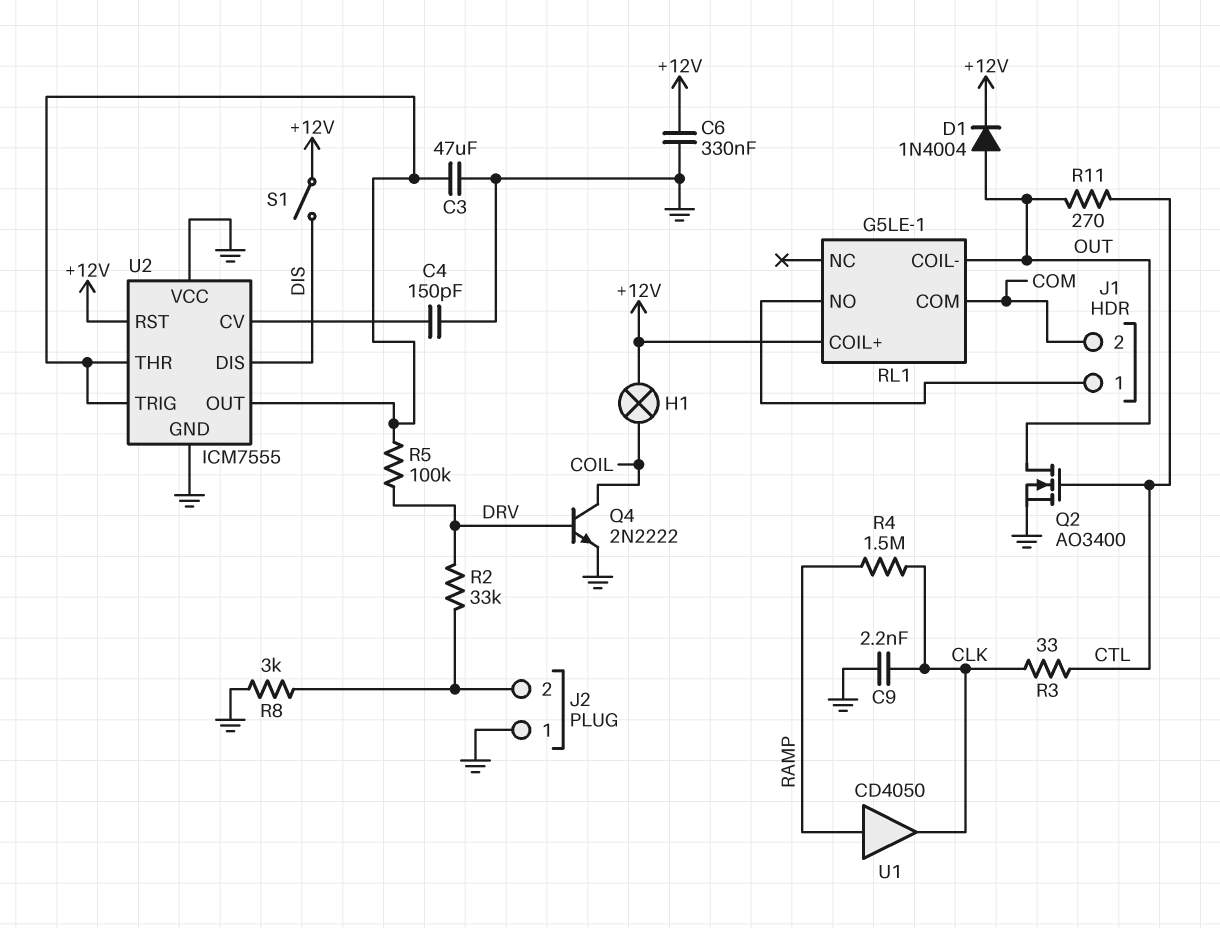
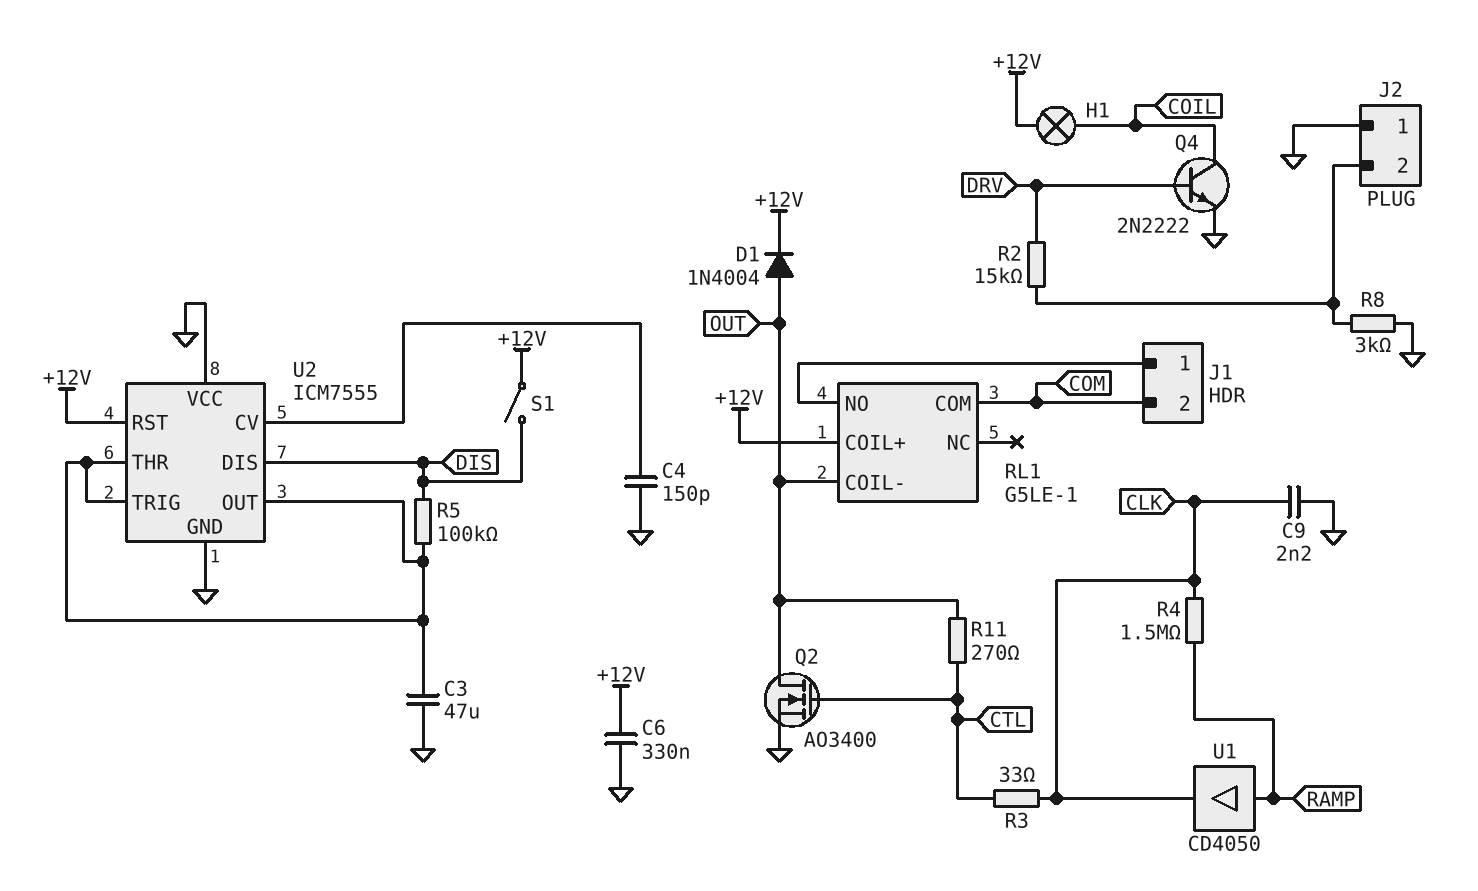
R2: 33k (DRV, J2/2) -> 15k (DRV, J2/2)
R5: 100k (DRV, U2/OUT) -> 100k (DIS, U2/OUT)

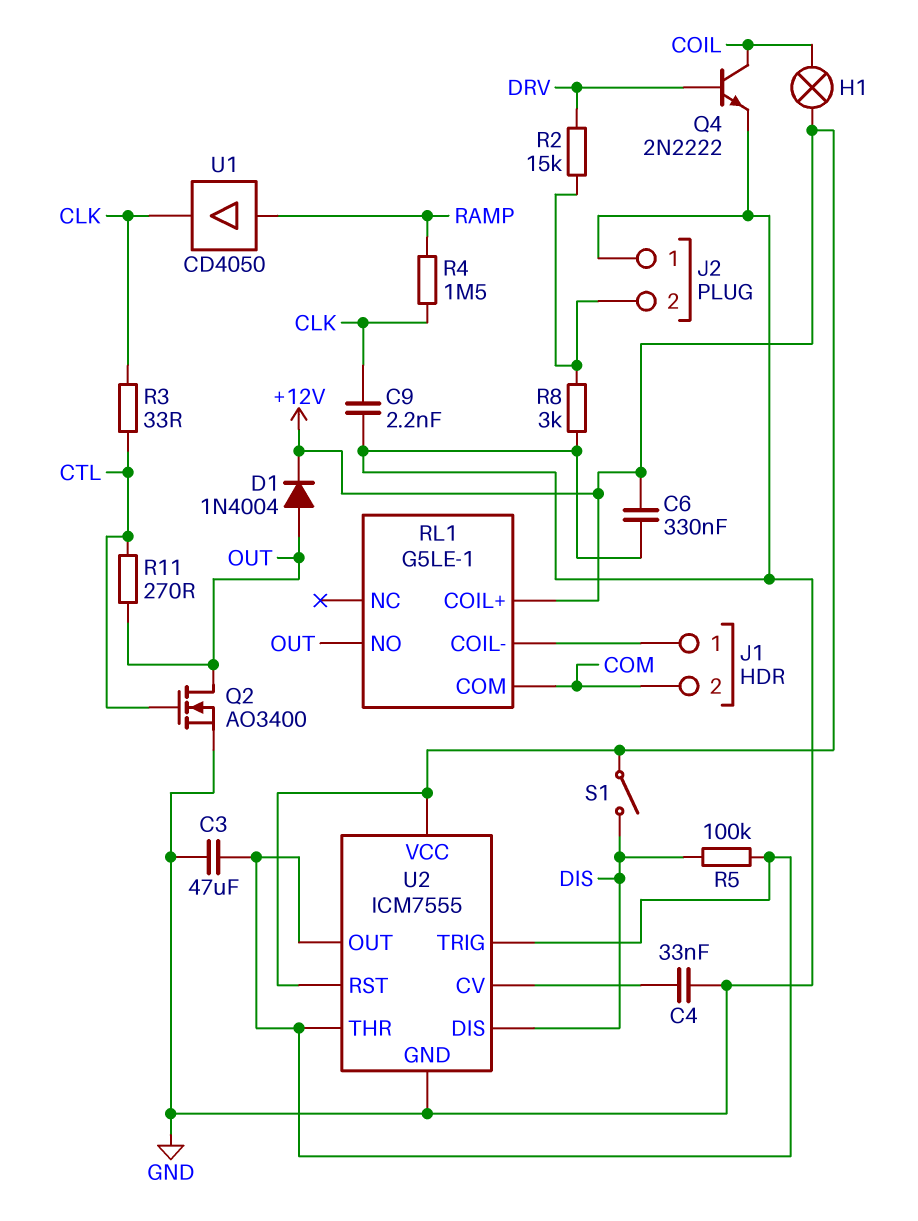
C4: 150pF (GND, U2/CV) -> 33nF (GND, U2/CV)
RL1 pin COIL-: OUT -> J1/1
RL1 pin NO: J1/1 -> OUT
U2 pin VCC: GND -> +12V

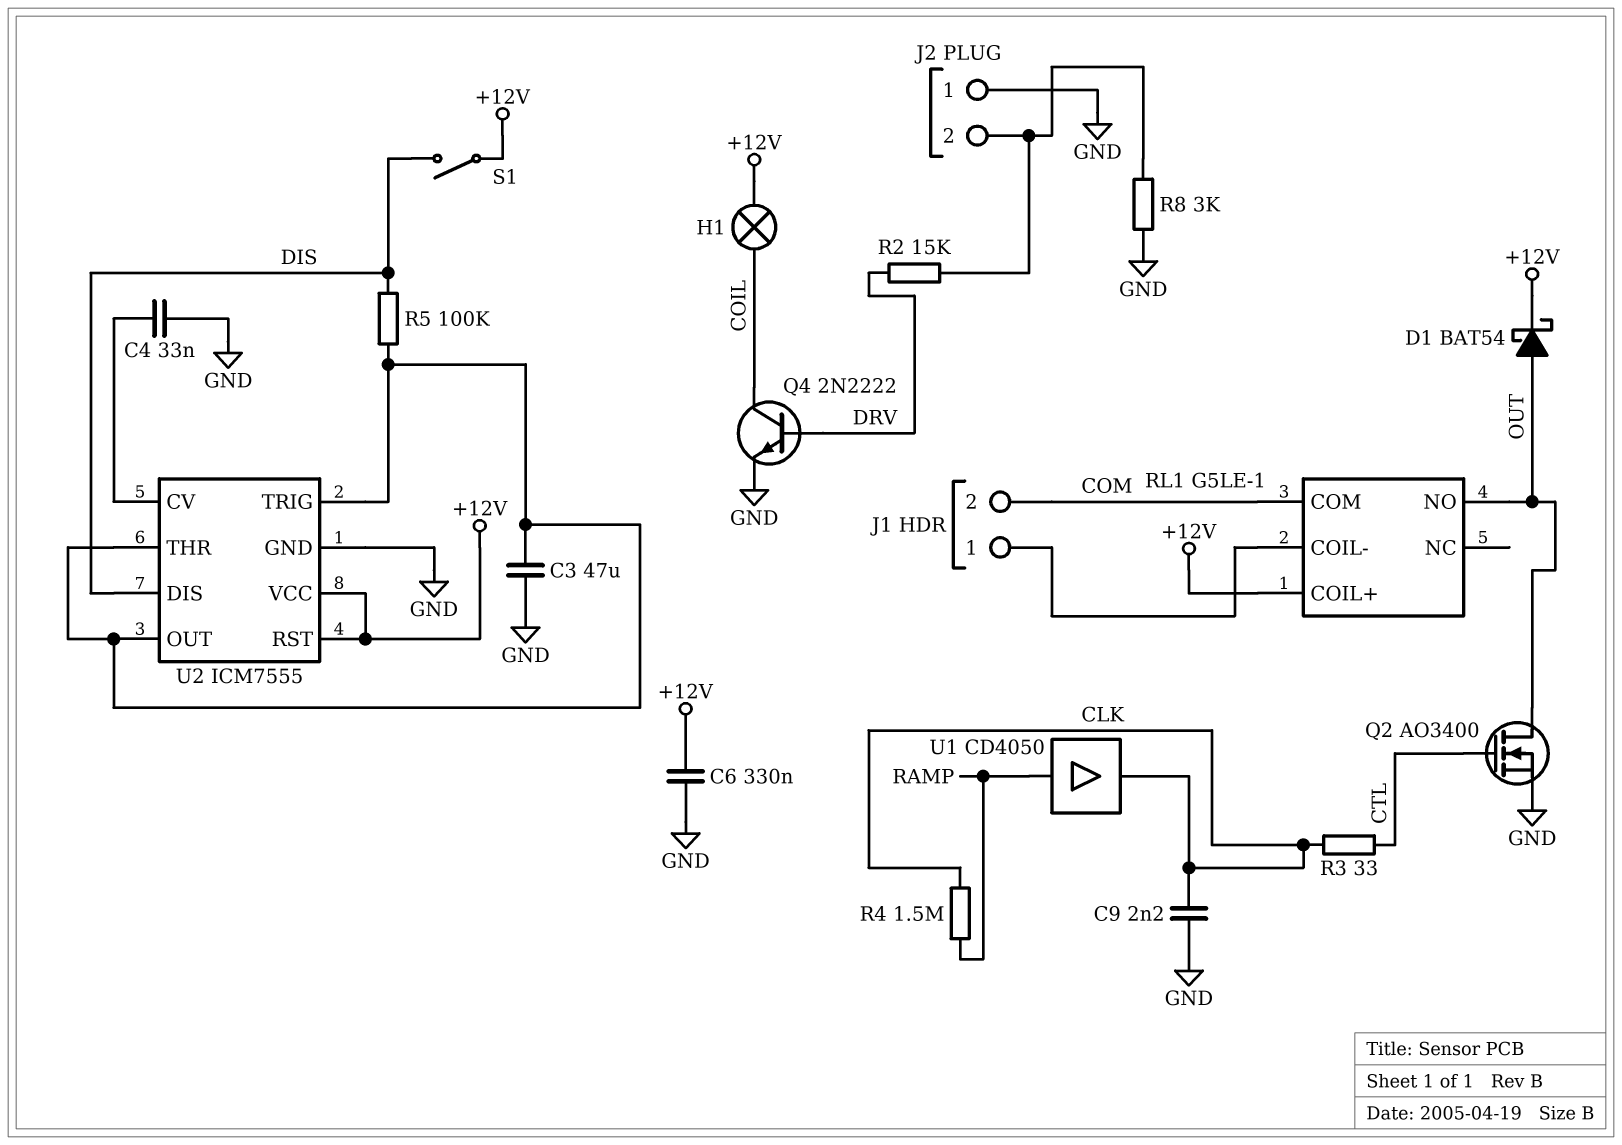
D1: diode 1N4004 (A OUT, K +12V) -> schottky BAT54 (A OUT, K +12V)
R11: 270 (CTL, OUT) -> none

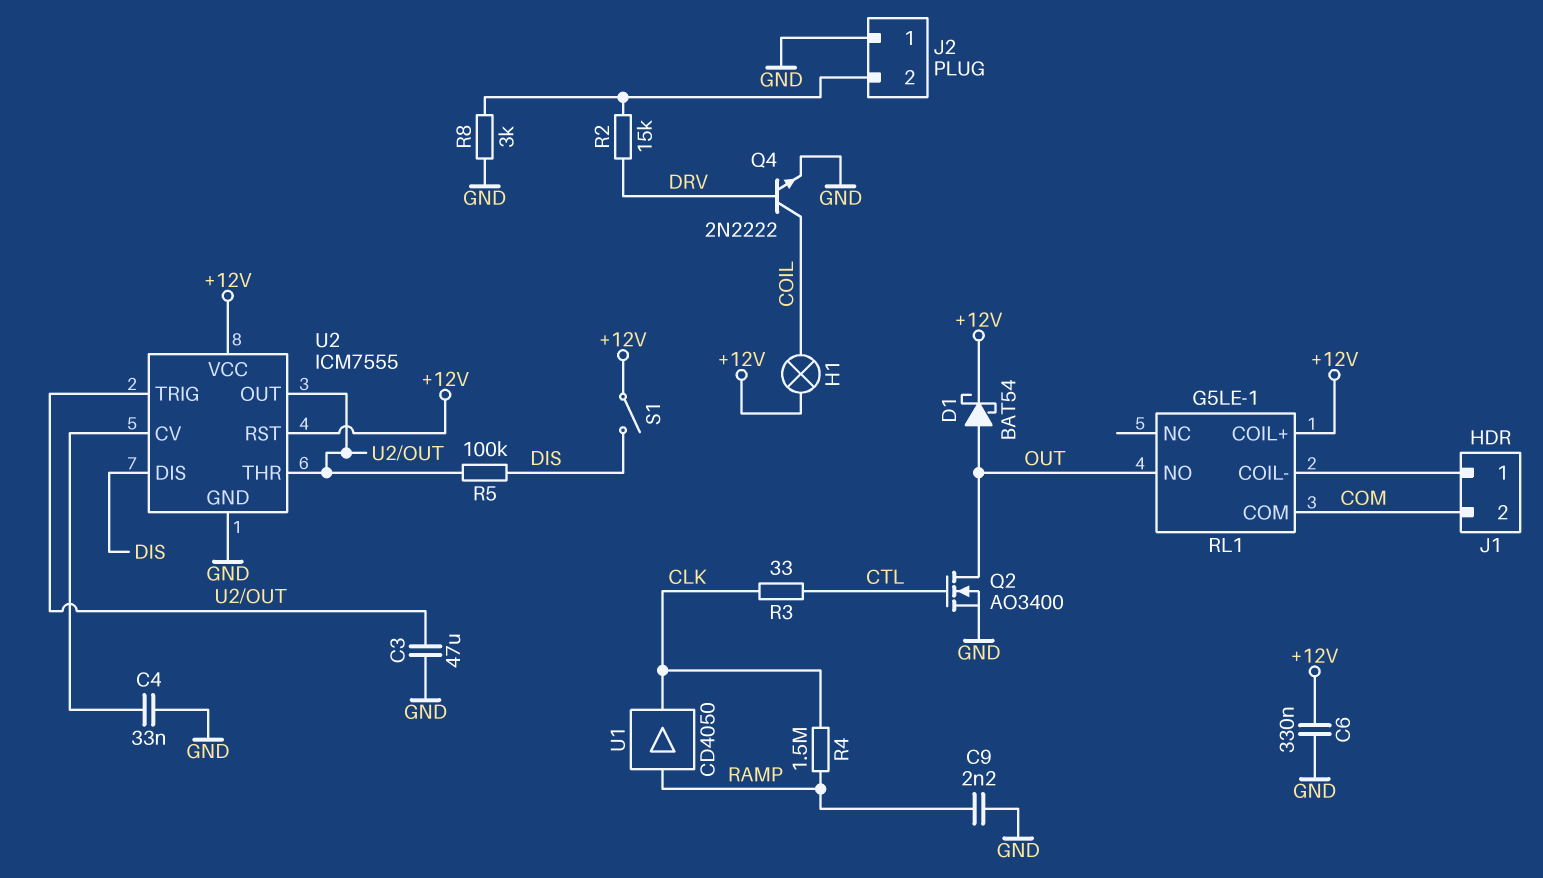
C9: 2.2nF (CLK, GND) -> 2.2nF (GND, RAMP)

